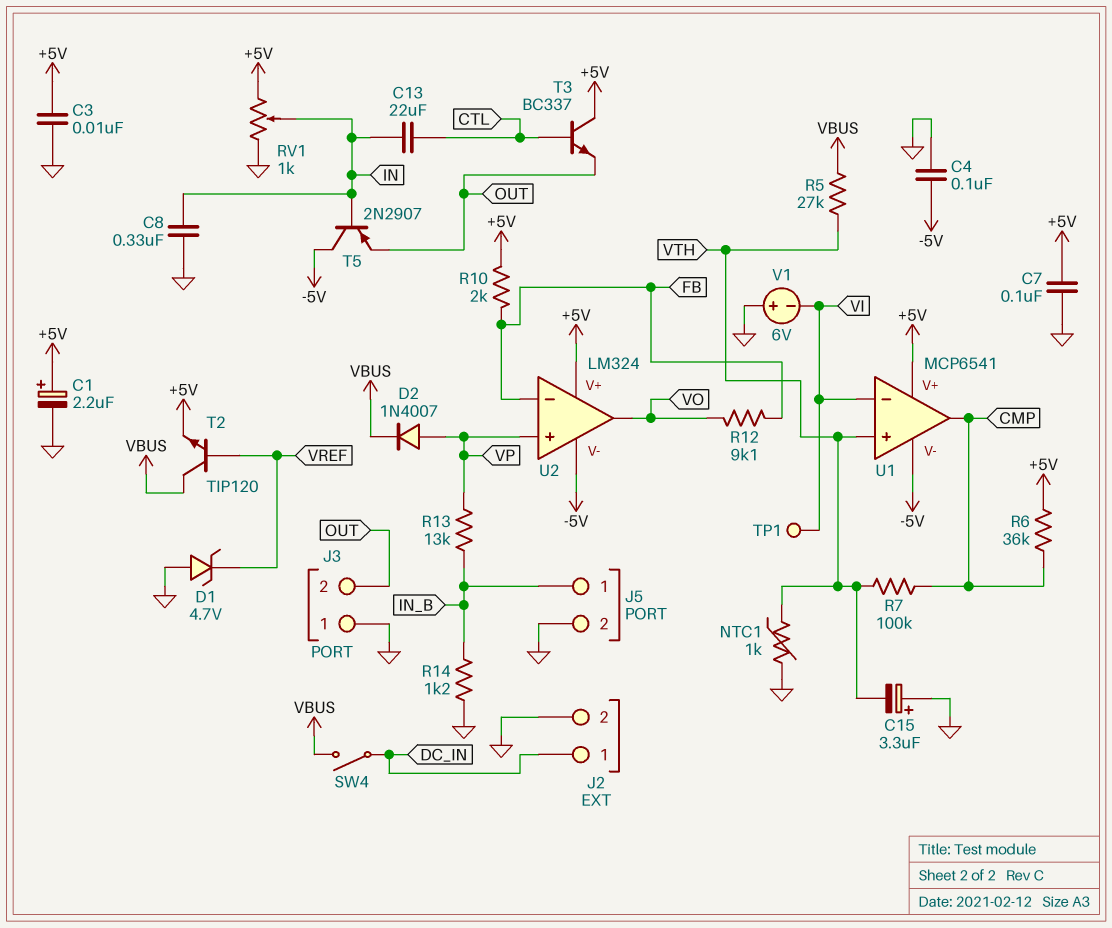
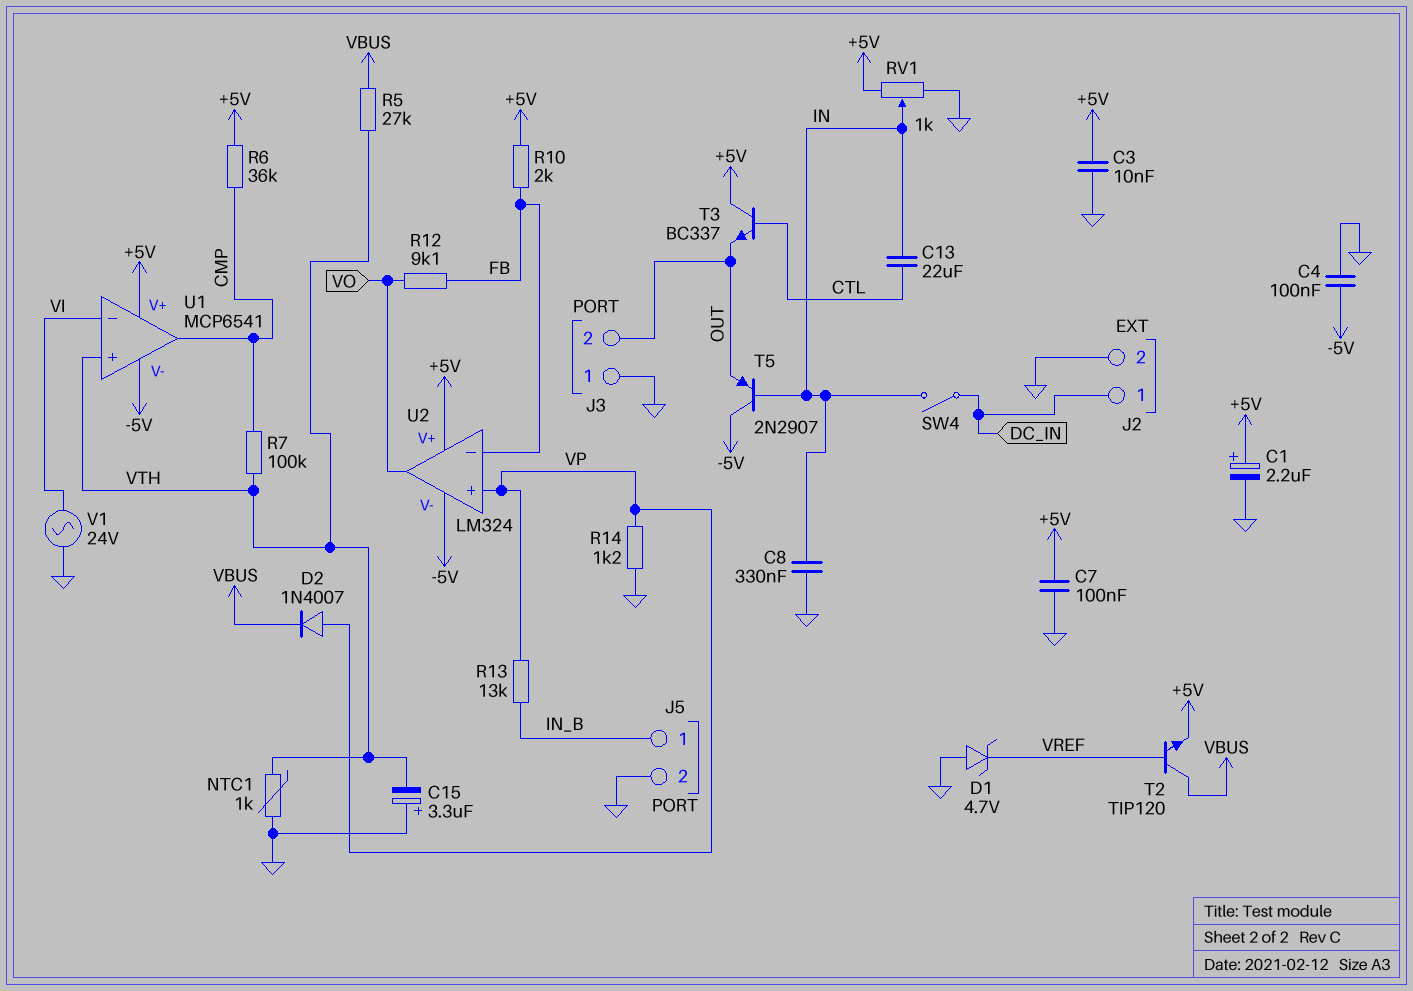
R14: 1.2k (GND, IN_B) -> 1.2k (GND, VP)
SW4: switch (DC_IN, VBUS) -> switch (DC_IN, IN)
TP1: test point (VI) -> none
V1: 6V (plus GND, minus VI) -> AC 24V (GND, VI)

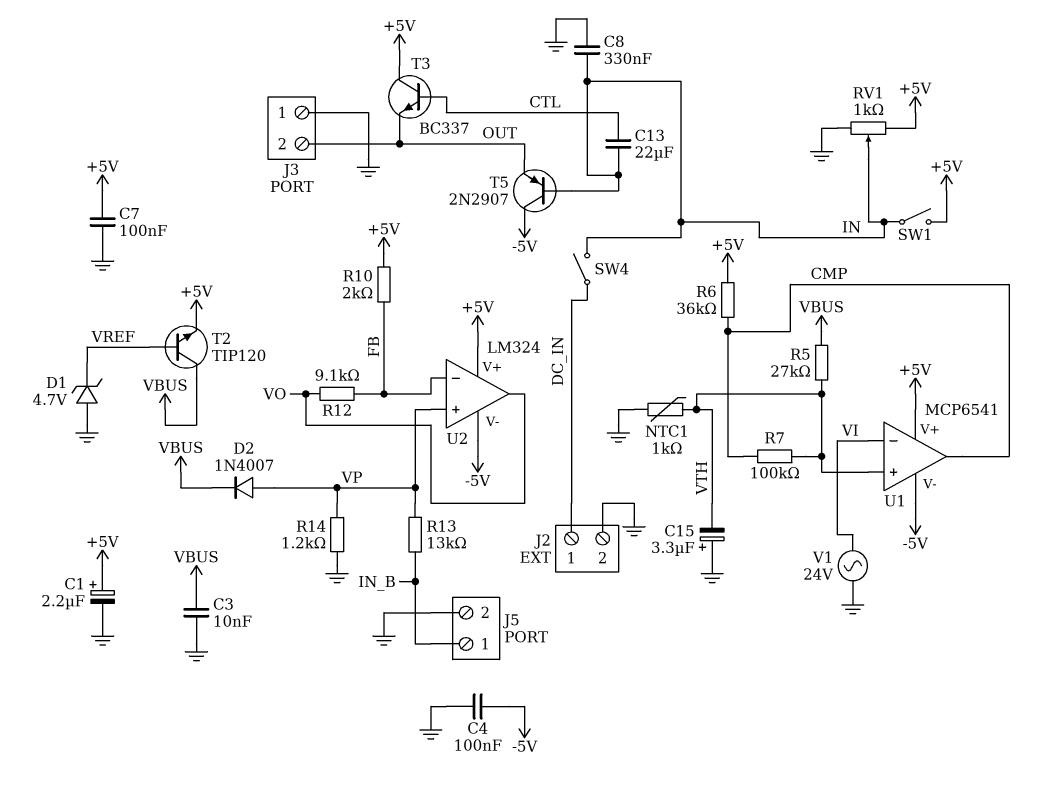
C3: 10nF (+5V, GND) -> 10nF (GND, VBUS)
SW1: none -> switch (+5V, IN)

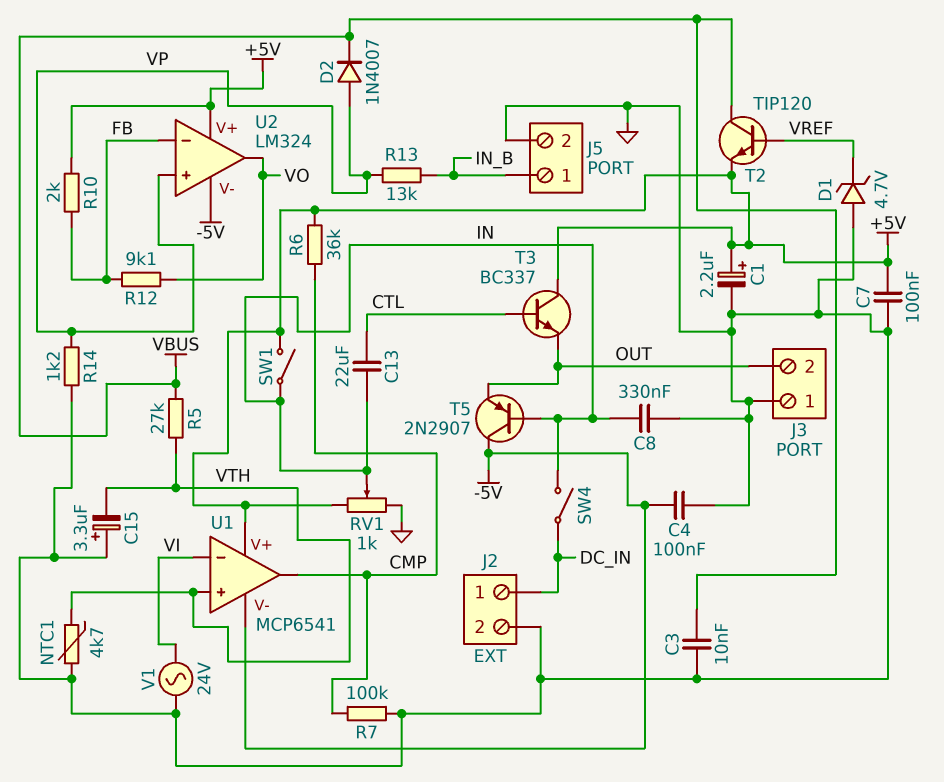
NTC1: 1k (GND, VTH) -> 4.7k (GND, VTH)
R7: 100k (CMP, VTH) -> 100k (CMP, GND)

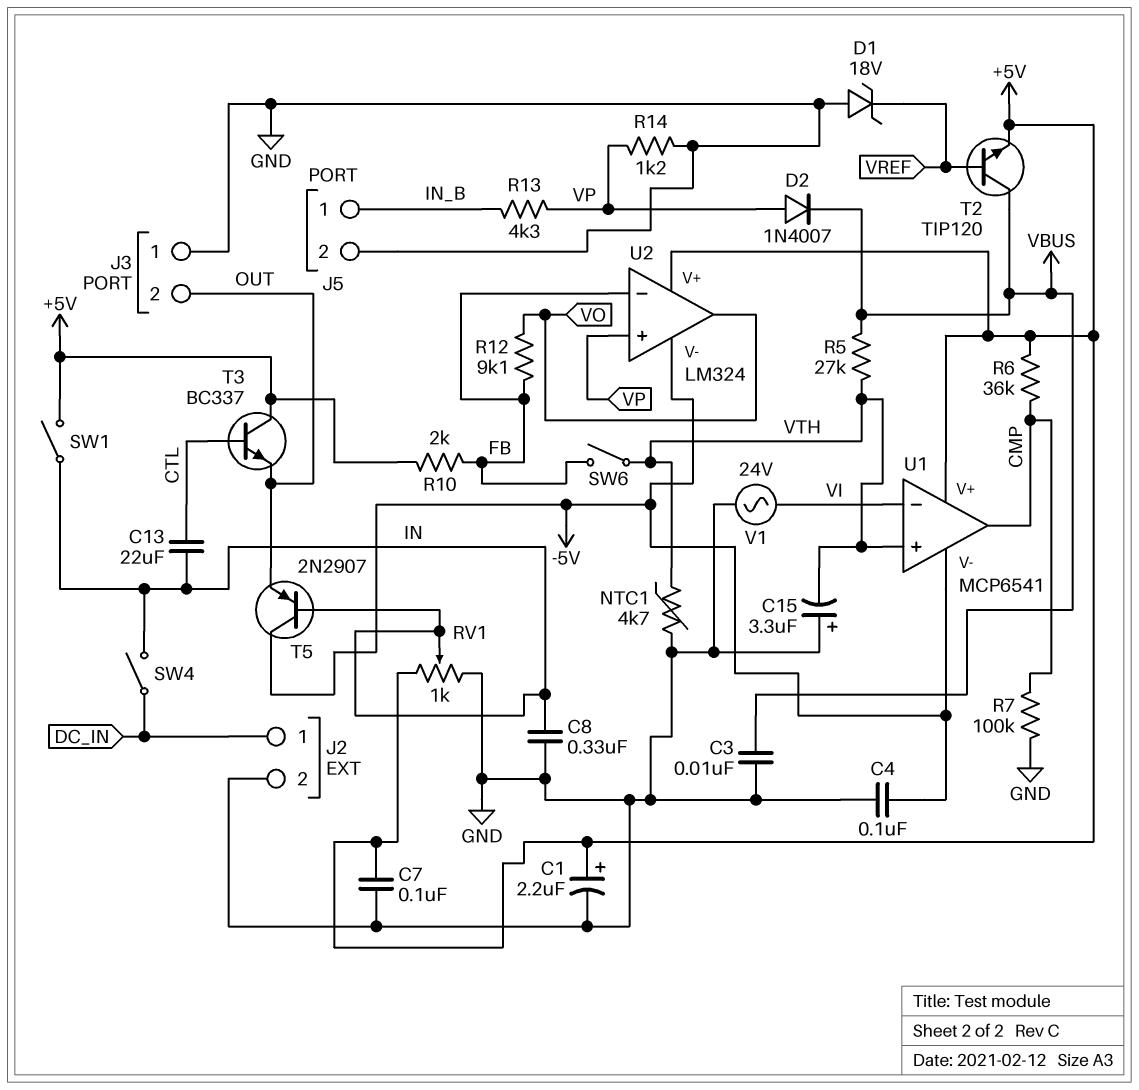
D1: zener 4.7V (A GND, K VREF) -> zener 18V (A GND, K VREF)
R13: 13k (IN_B, VP) -> 4.3k (IN_B, VP)
SW6: none -> switch (FB, VTH)

